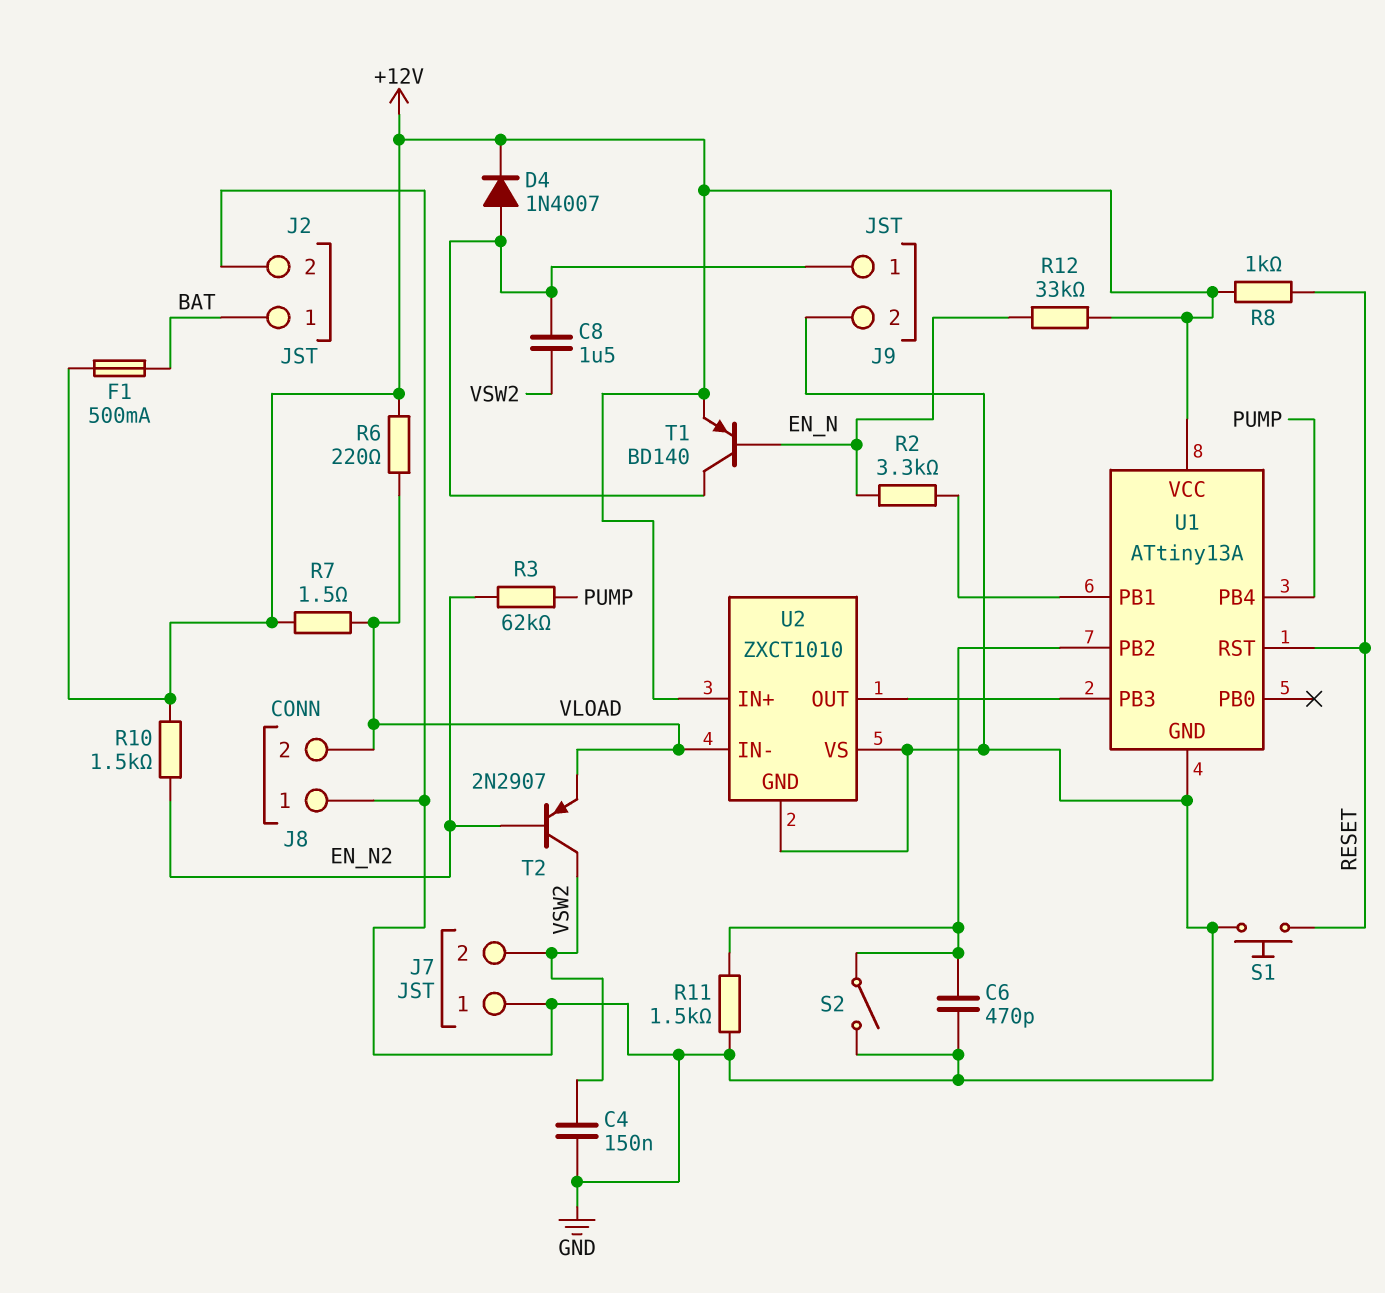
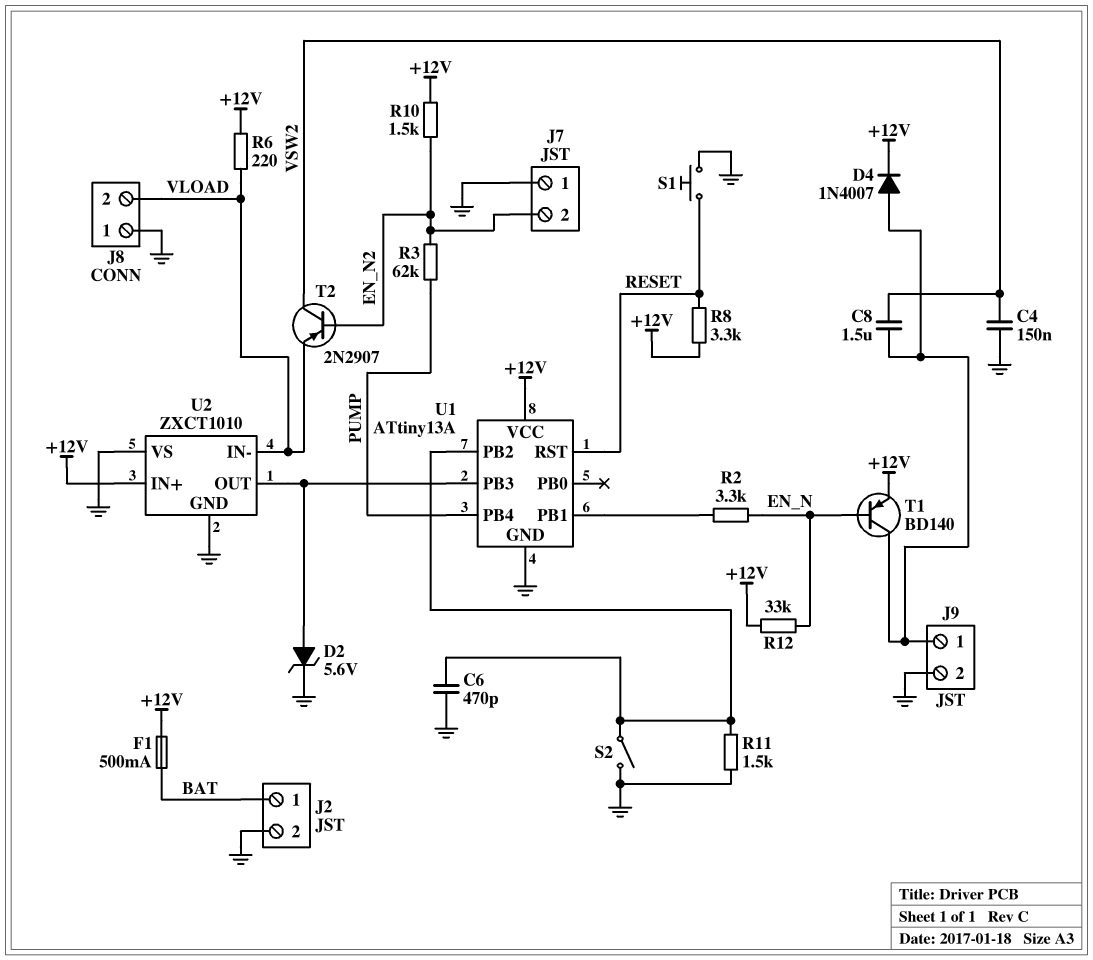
D2: none -> zener 5.6V (A U1/PB3, K GND)
J7 pin 2: VSW2 -> EN_N2
R7: 1.5 (+12V, VLOAD) -> none
R8: 1k (+12V, RESET) -> 3.3k (+12V, RESET)

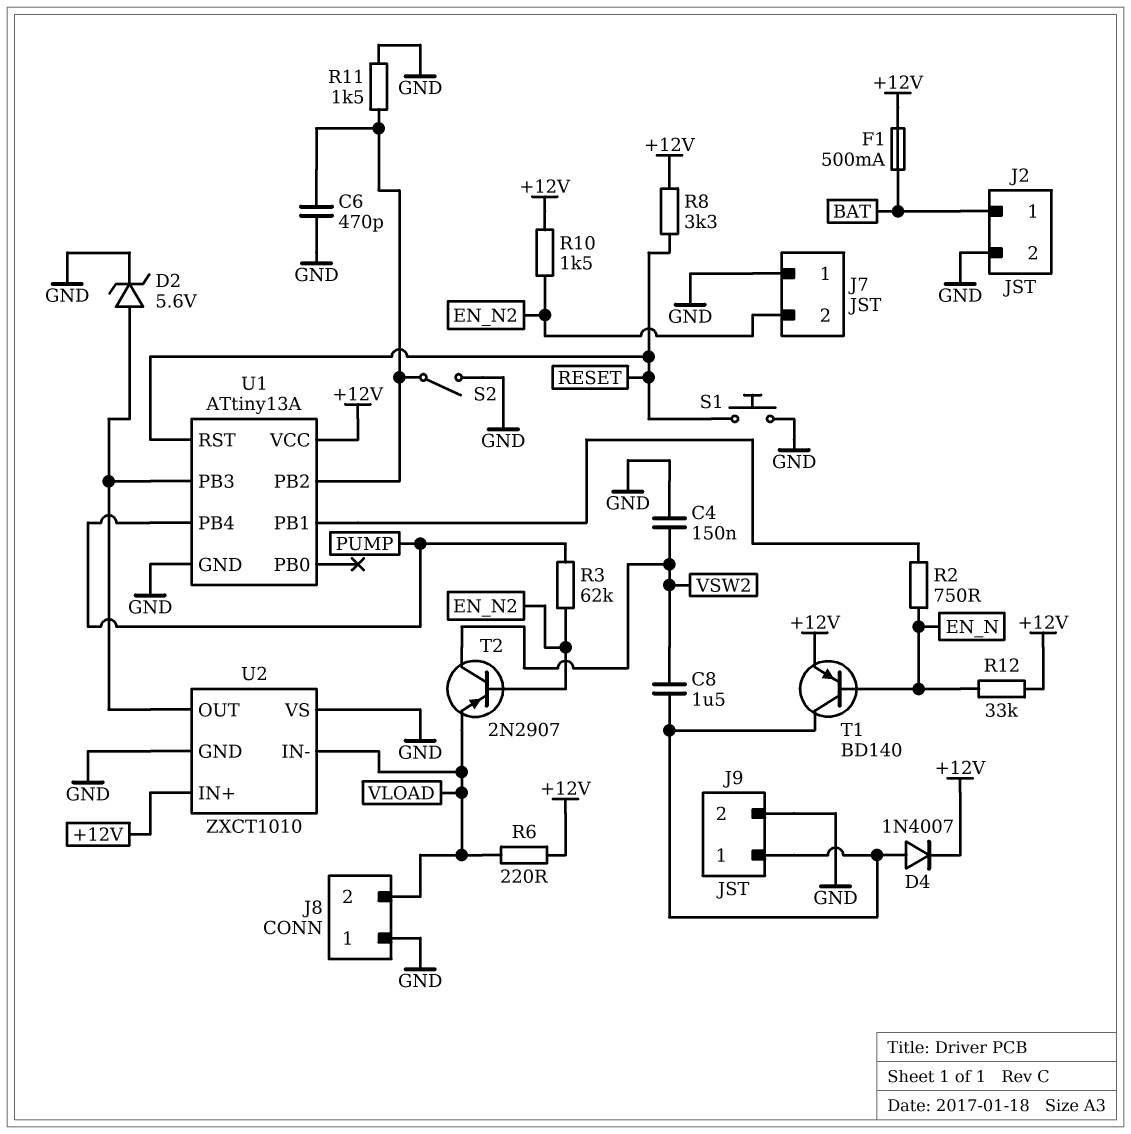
R2: 3.3k (EN_N, U1/PB1) -> 750 (EN_N, U1/PB1)

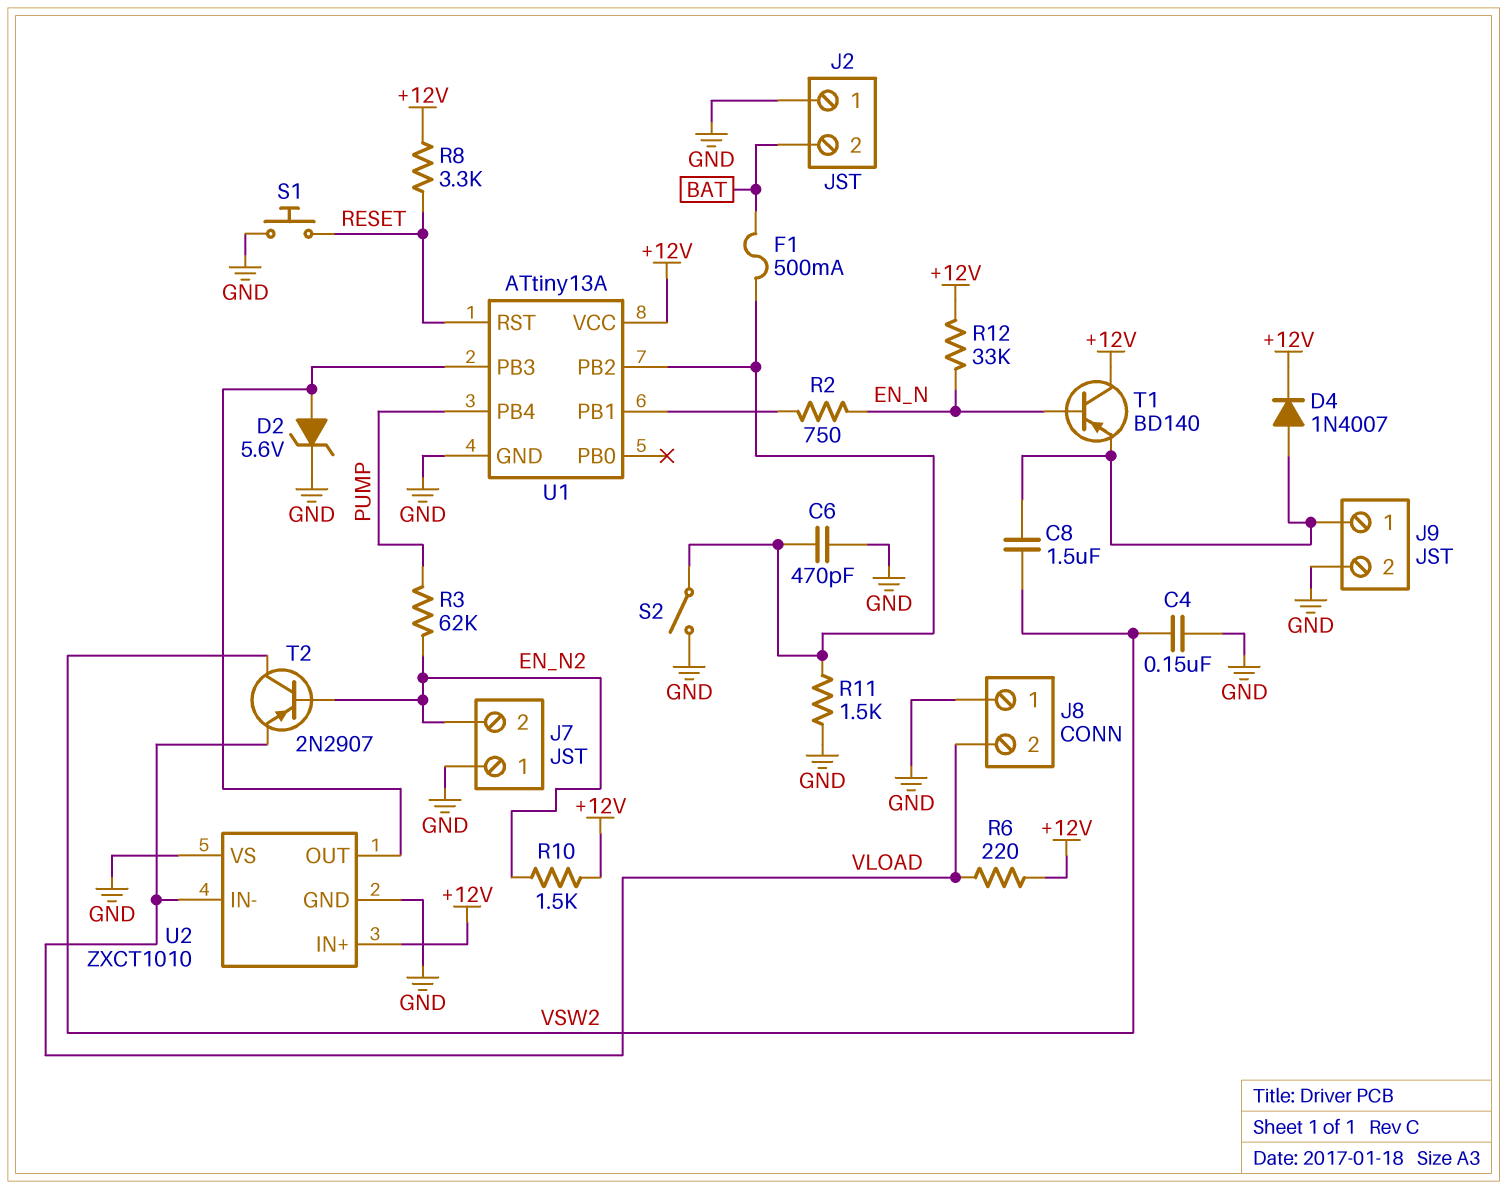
F1: 500mA (+12V, BAT) -> 500mA (BAT, U1/PB2)
J2 pin 1: BAT -> GND
J2 pin 2: GND -> BAT
T1: PNP BD140 (B EN_N, C J9/1, E +12V) -> PNP BD140 (B EN_N, C +12V, E J9/1)

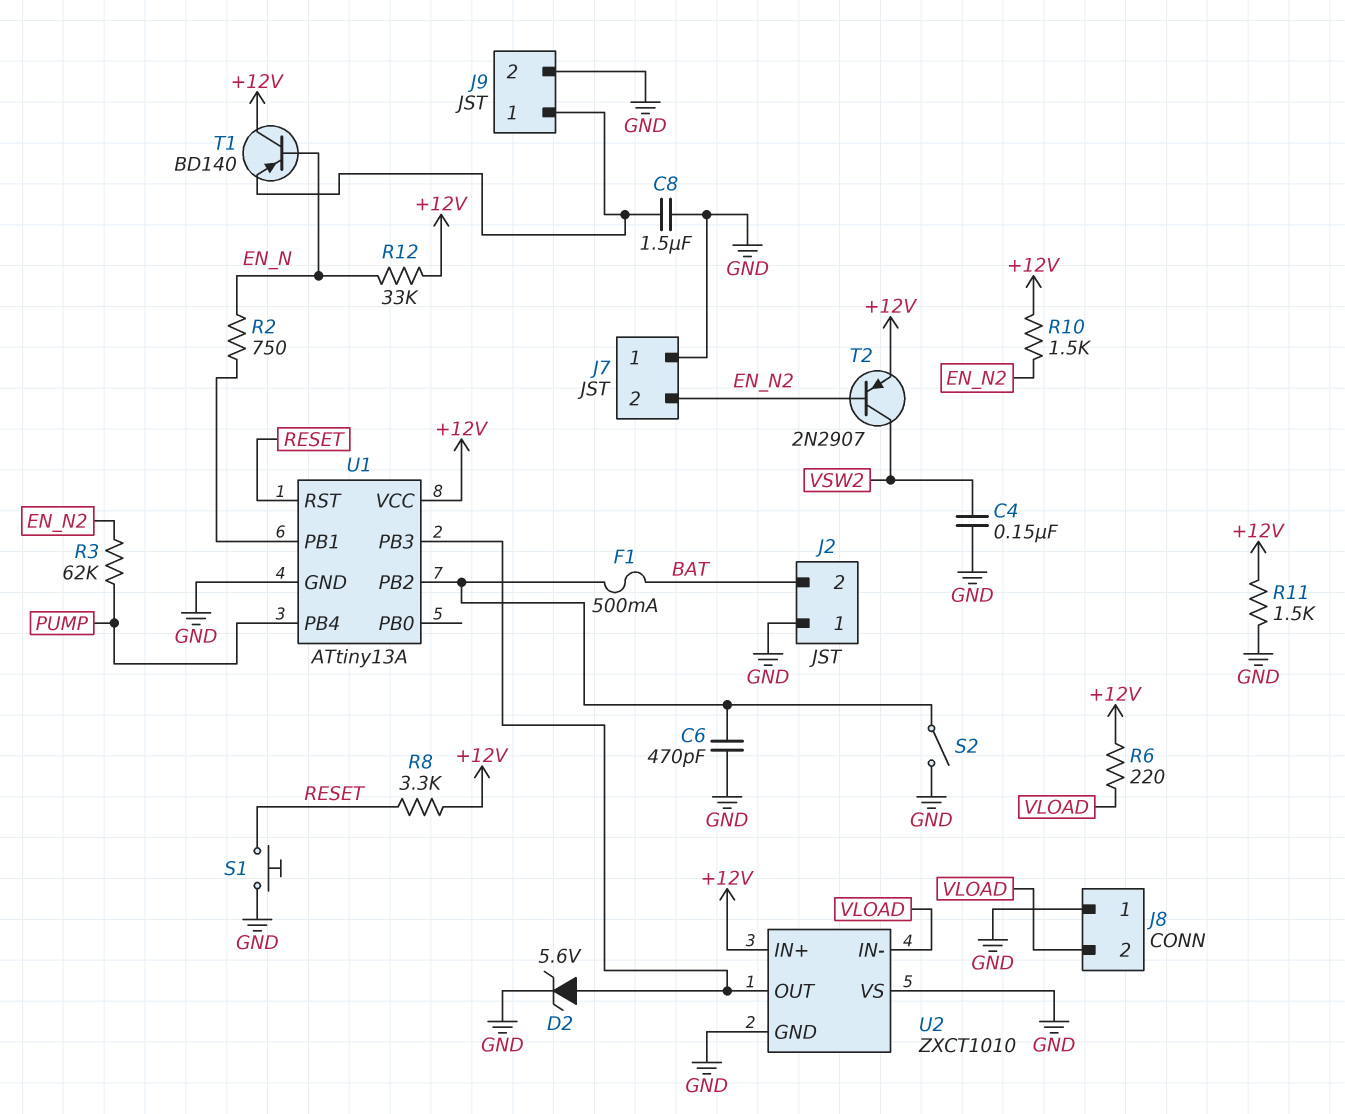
C8: 1.5uF (J9/1, VSW2) -> 1.5uF (GND, J9/1)
D4: diode 1N4007 (A J9/1, K +12V) -> none
R11: 1.5k (GND, U1/PB2) -> 1.5k (+12V, GND)
T2: PNP 2N2907 (B EN_N2, C VSW2, E VLOAD) -> PNP 2N2907 (B EN_N2, C VSW2, E +12V)

